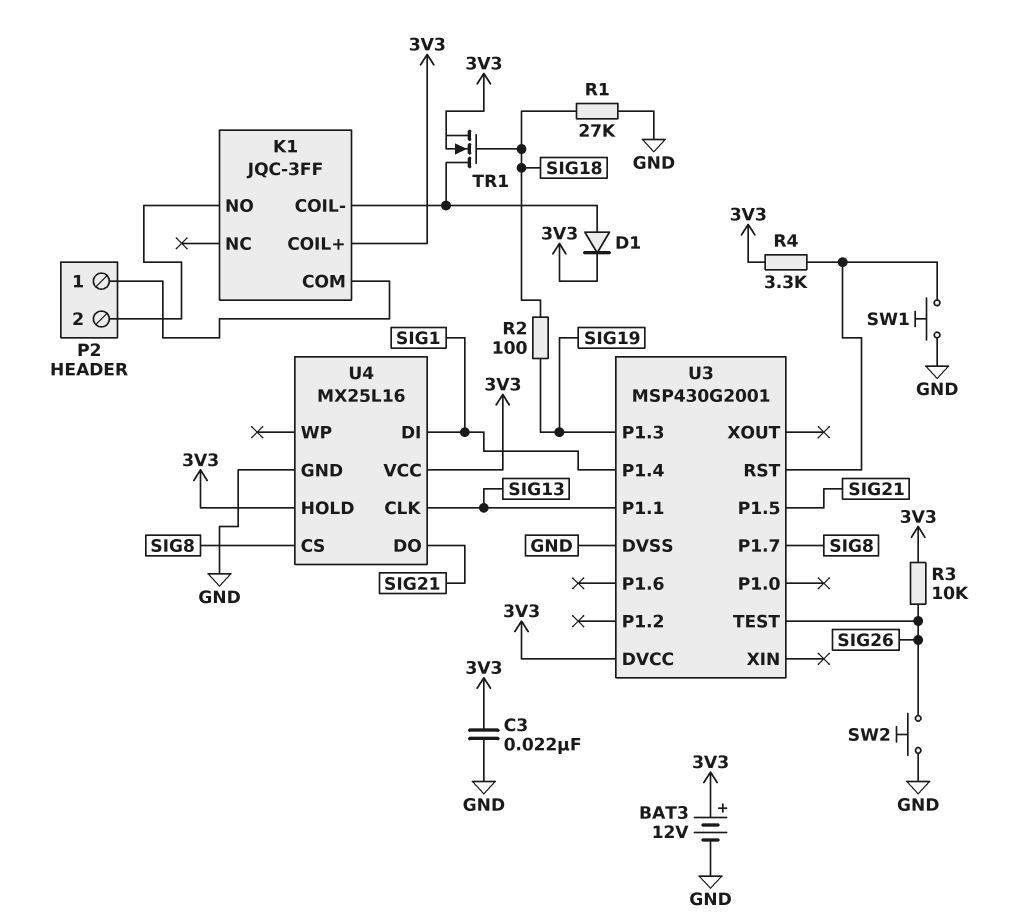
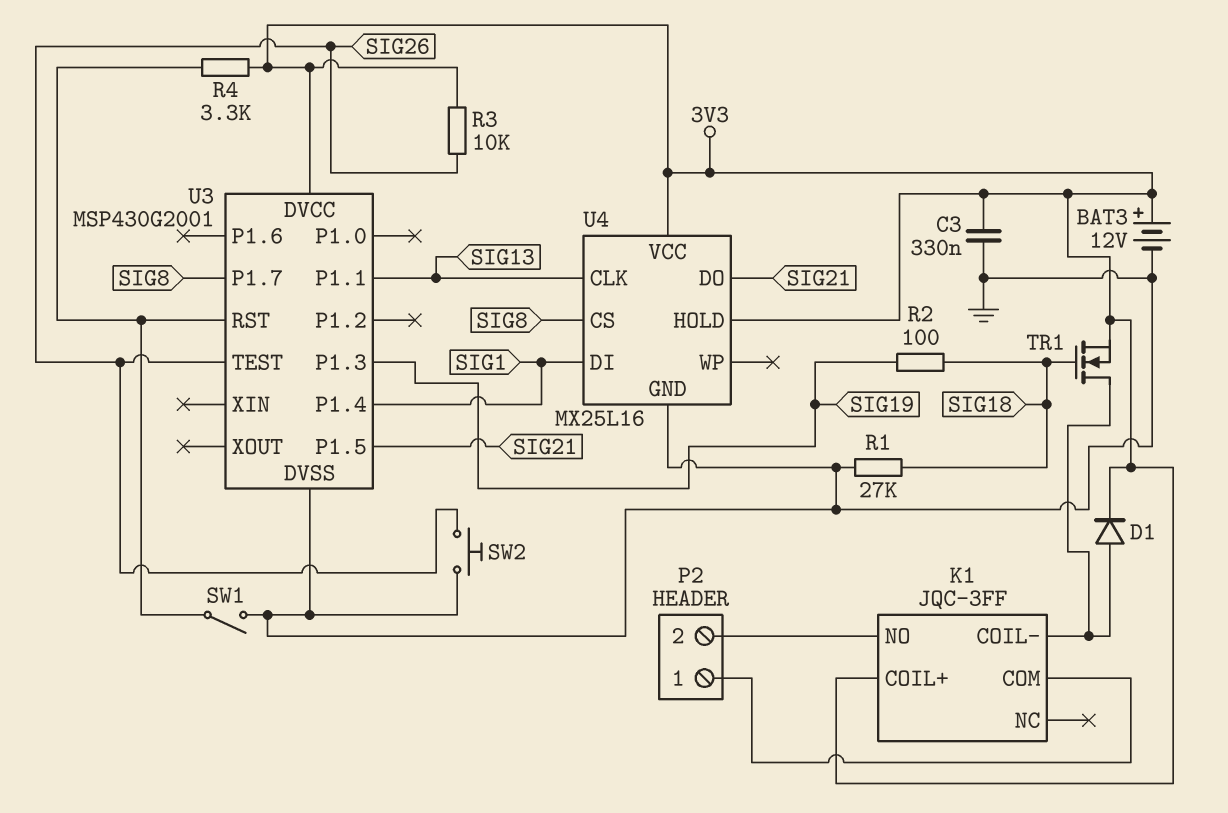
C3: 22nF (3V3, GND) -> 330nF (3V3, GND)
SW1: button (GND, U3/RST) -> switch (GND, U3/RST)

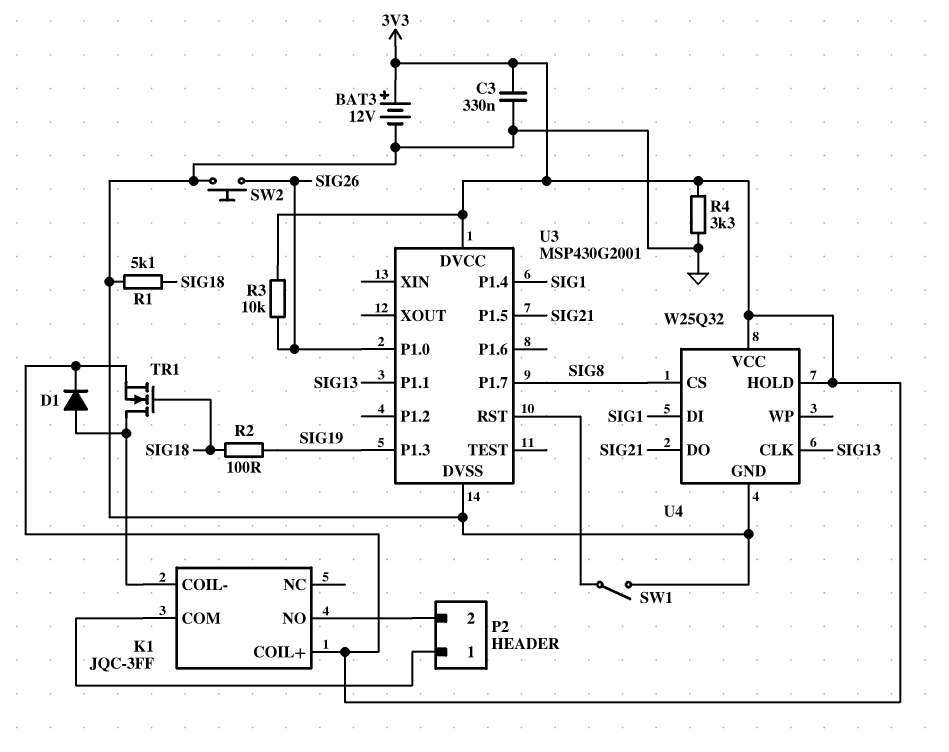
R1: 27k (GND, SIG18) -> 5.1k (GND, SIG18)
R4: 3.3k (3V3, U3/RST) -> 3.3k (3V3, GND)
U3 pin P1.0: none -> SIG26
U3 pin TEST: SIG26 -> none
U4: MX25L16 -> W25Q32

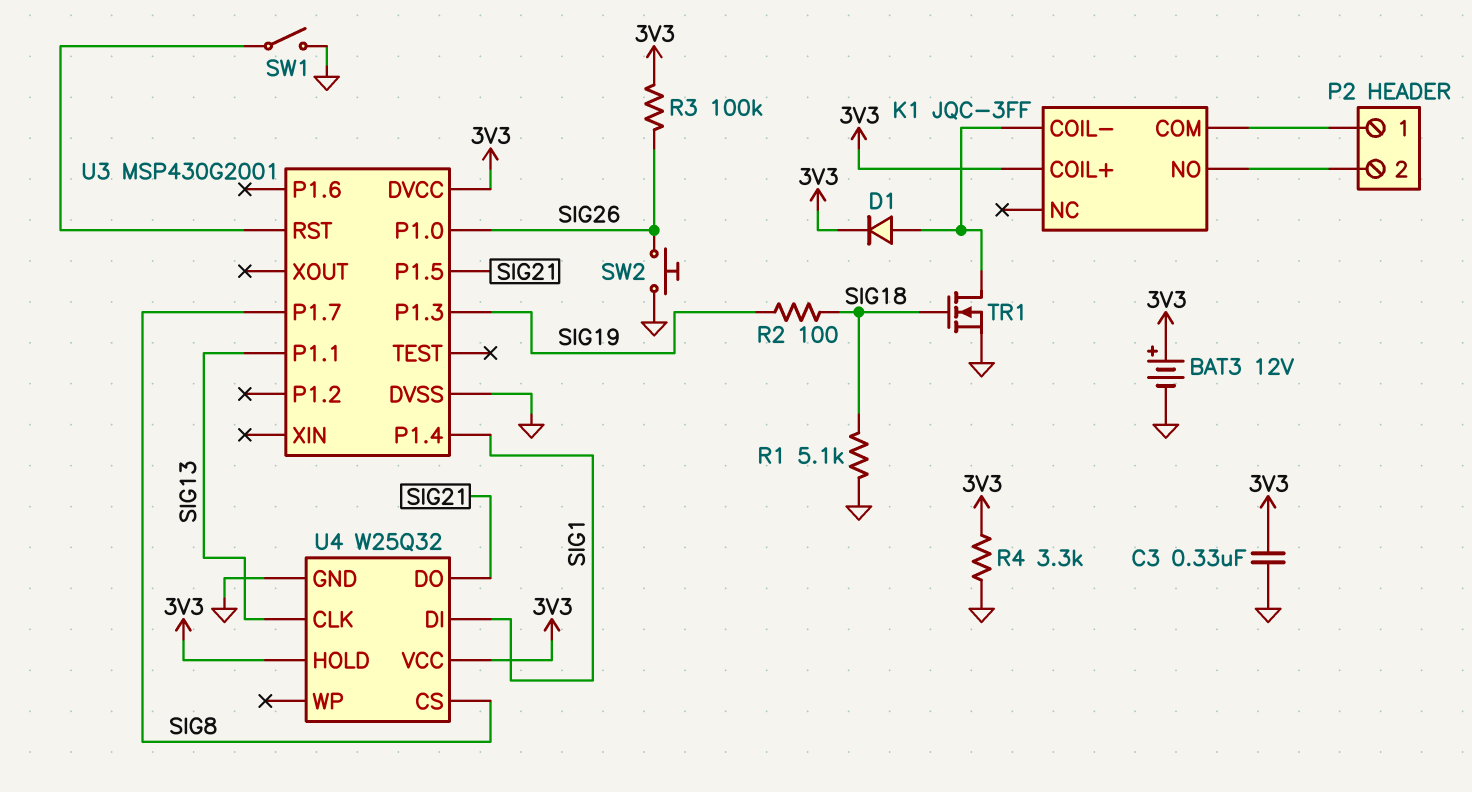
R3: 10k (3V3, SIG26) -> 100k (3V3, SIG26)
TR1: NMOS (G SIG18, D K1/COIL-, S 3V3) -> NMOS (G SIG18, D K1/COIL-, S GND)

